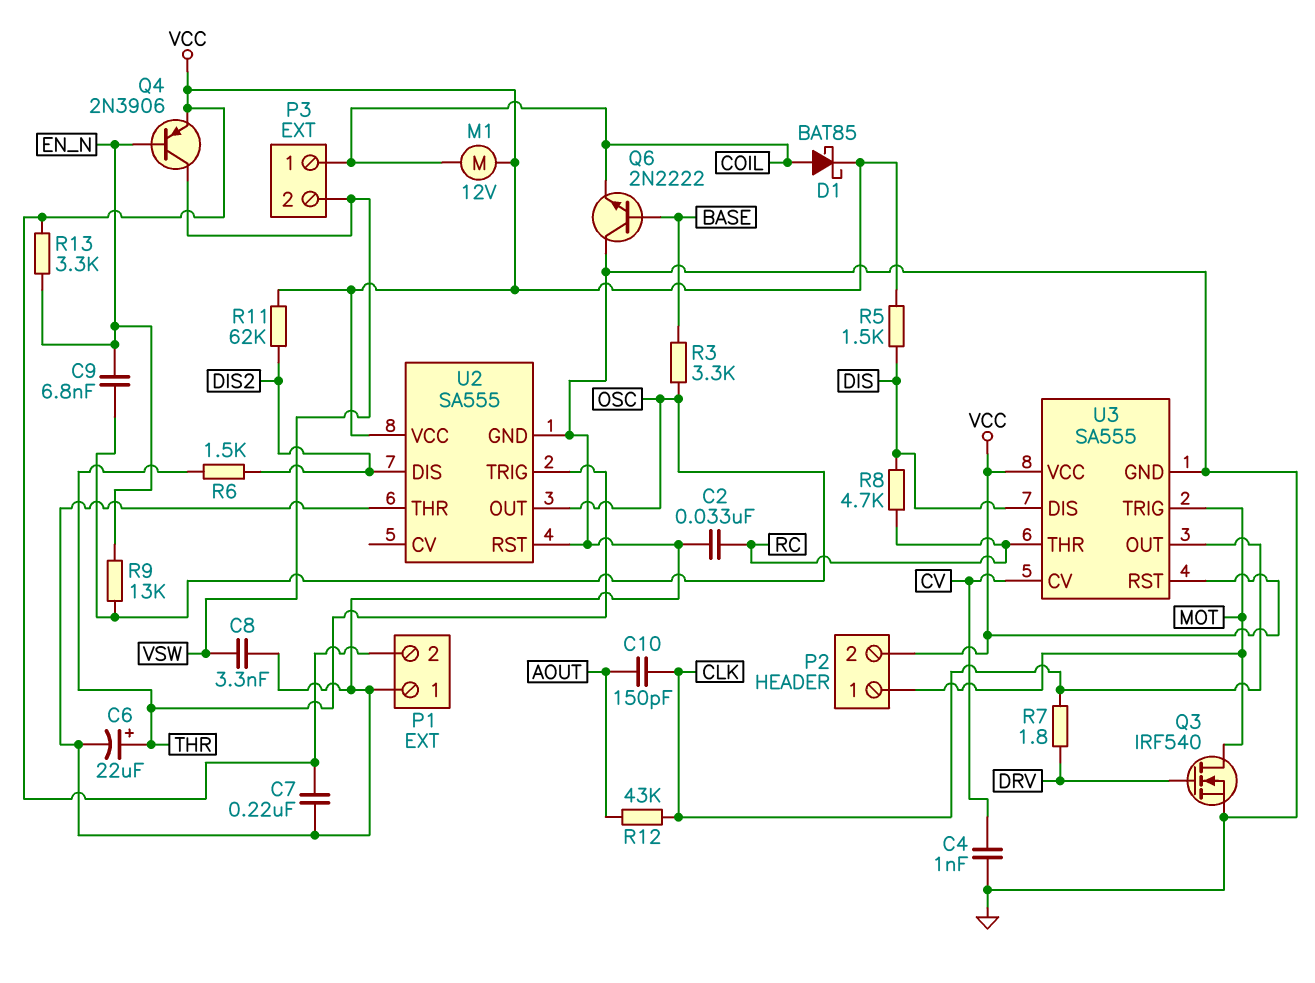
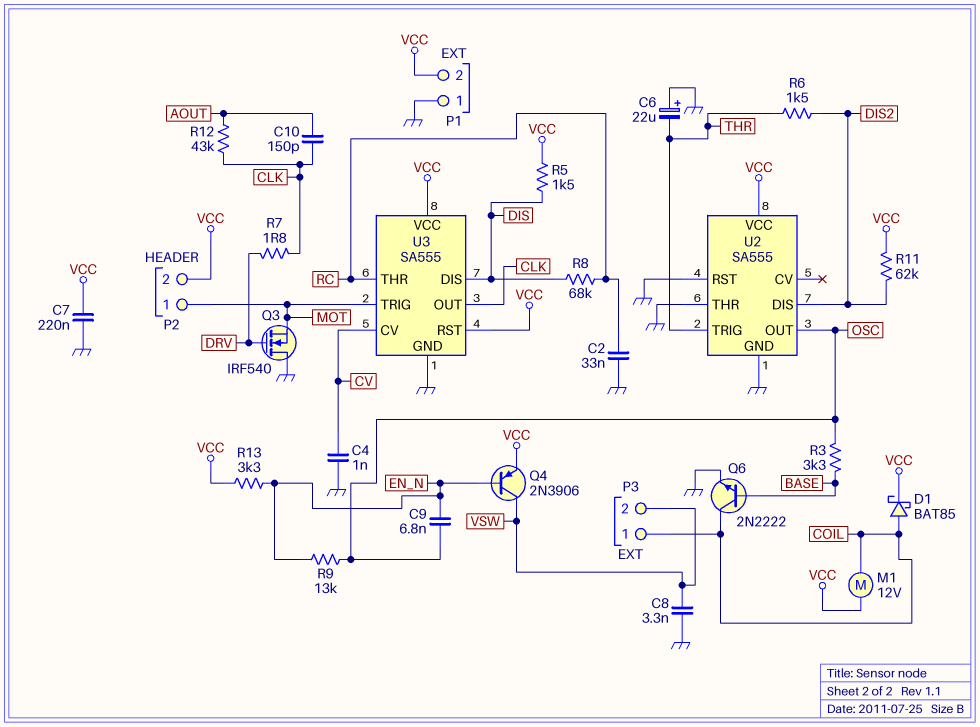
C6: 22uF (plus THR, minus GND) -> 22uF (plus GND, minus THR)
Q3: NMOS IRF540 (G DRV, D MOT, S GND) -> NMOS IRF540 (G DRV, D GND, S MOT)
Q6: NPN 2N2222 (B BASE, C GND, E COIL) -> NPN 2N2222 (B BASE, C COIL, E GND)
R8: 4.7k (DIS, RC) -> 68k (DIS, RC)

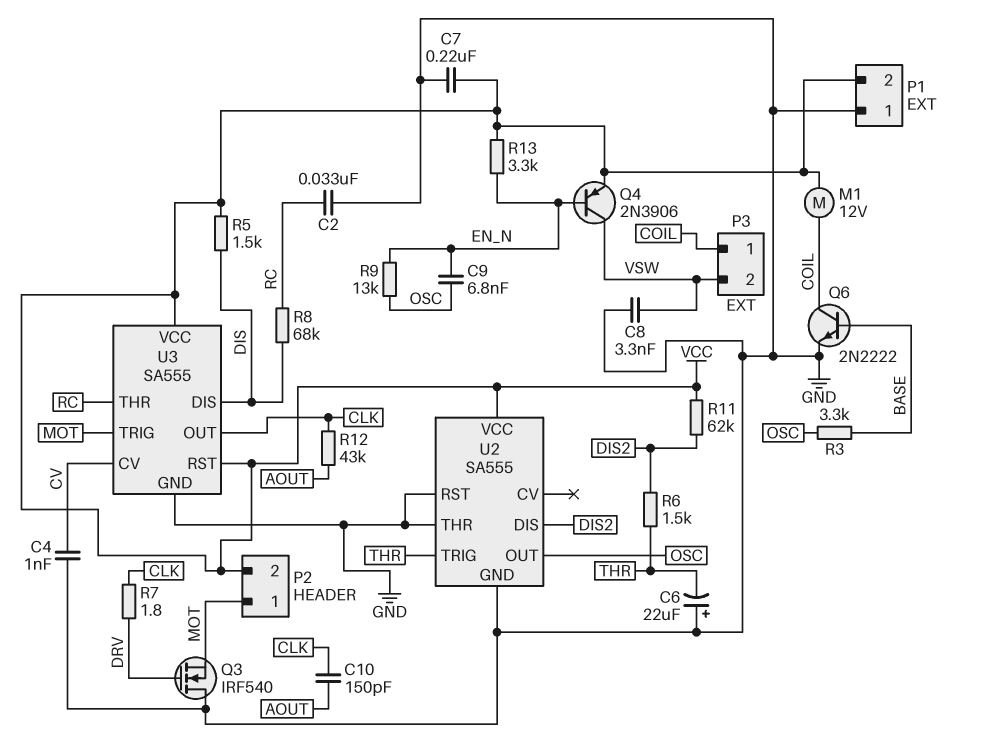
D1: schottky BAT85 (A COIL, K VCC) -> none

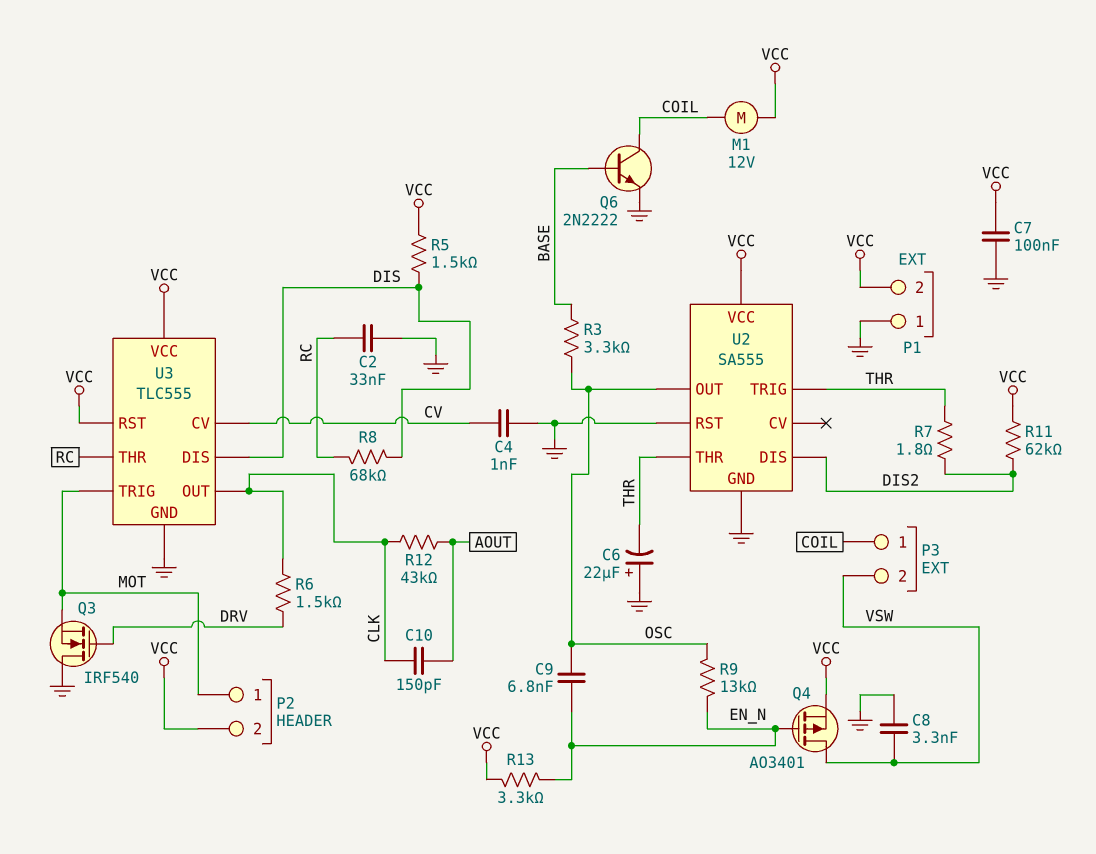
C7: 220nF (GND, VCC) -> 100nF (GND, VCC)
Q4: PNP 2N3906 (B EN_N, C VSW, E VCC) -> PMOS AO3401 (G EN_N, D VSW, S VCC)
R6: 1.5k (DIS2, THR) -> 1.5k (CLK, DRV)
R7: 1.8 (CLK, DRV) -> 1.8 (DIS2, THR)
U2 pin THR: GND -> THR
U3: SA555 -> TLC555

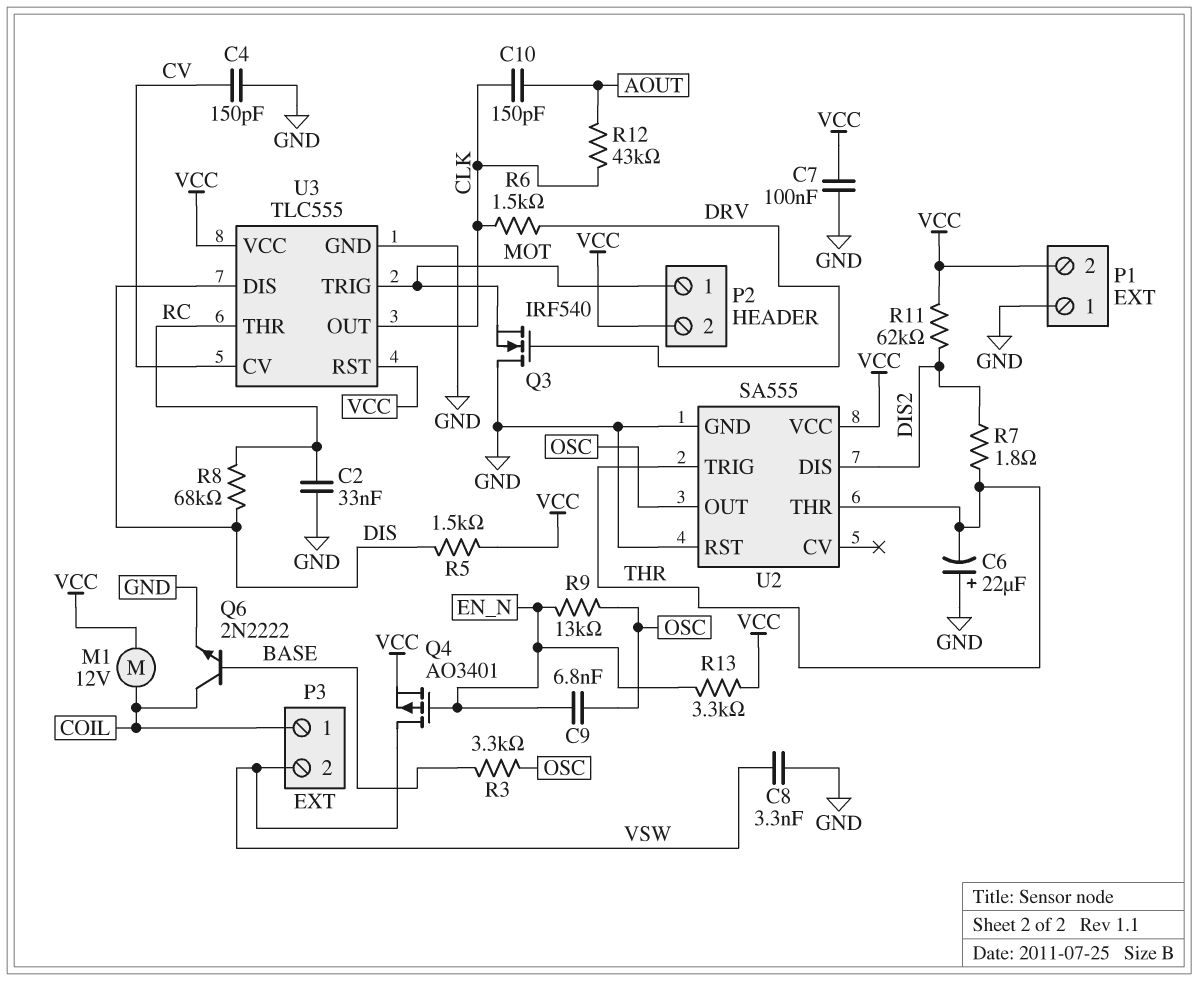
C4: 1nF (CV, GND) -> 150pF (CV, GND)

